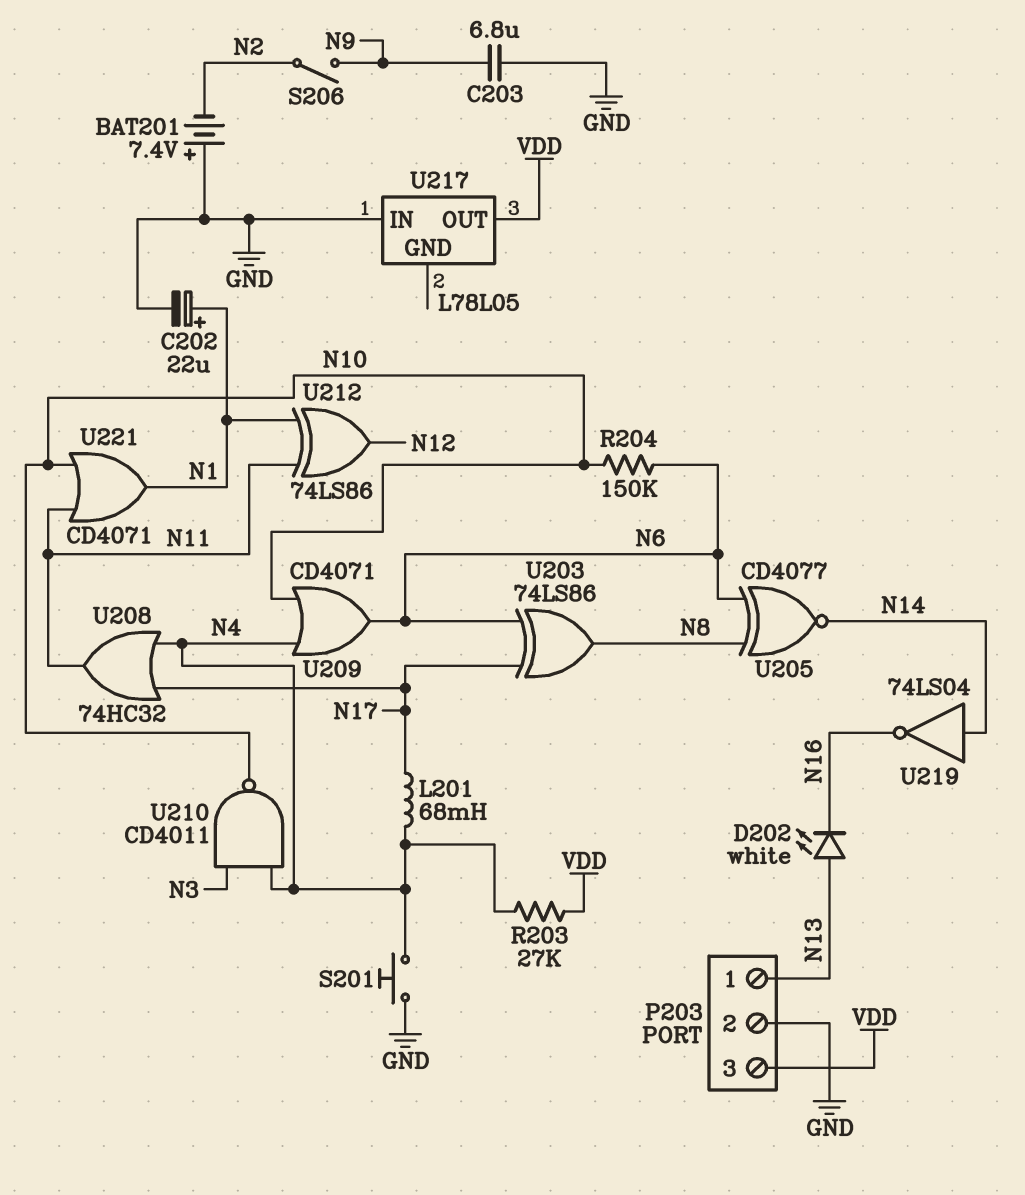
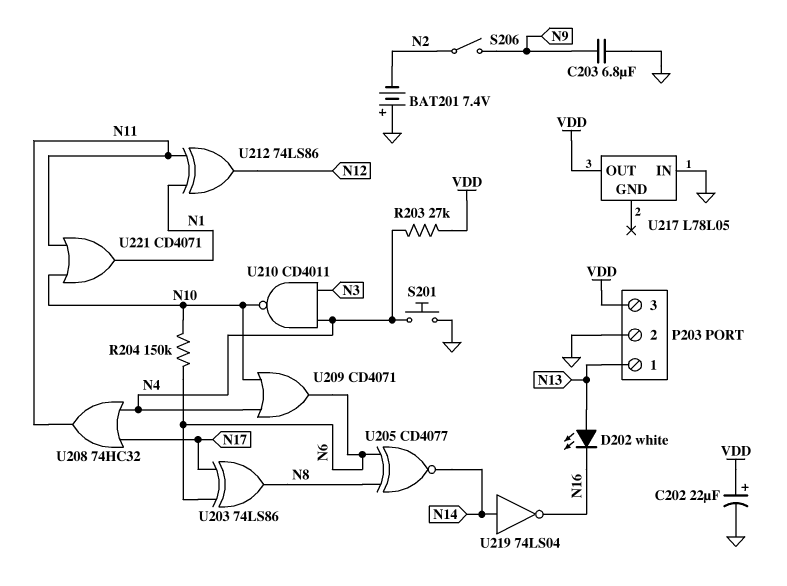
C202: 22uF (plus N1, minus GND) -> 22uF (plus VDD, minus GND)
L201: 68mH (N4, N17) -> none

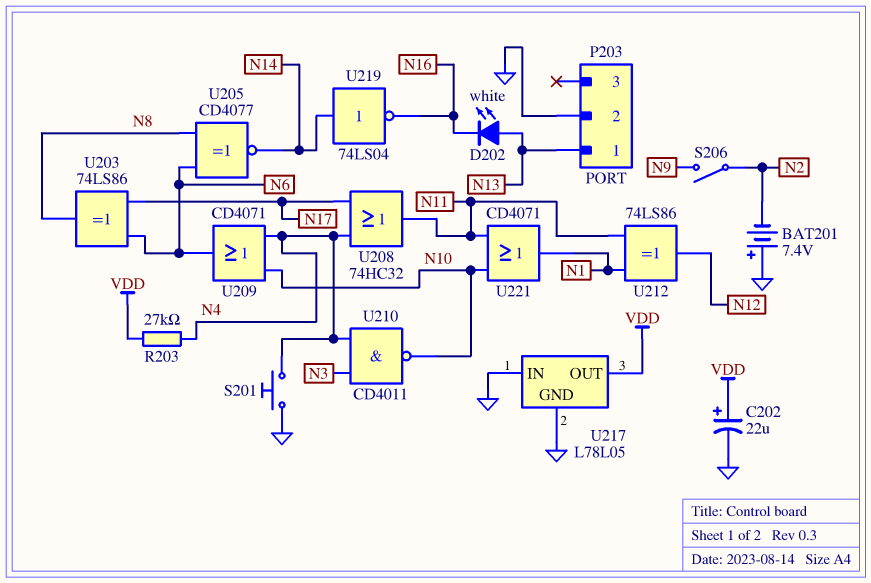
C203: 6.8uF (GND, N9) -> none
P203 pin 3: VDD -> none
R204: 150k (N6, N10) -> none
U217 pin GND: none -> GND

